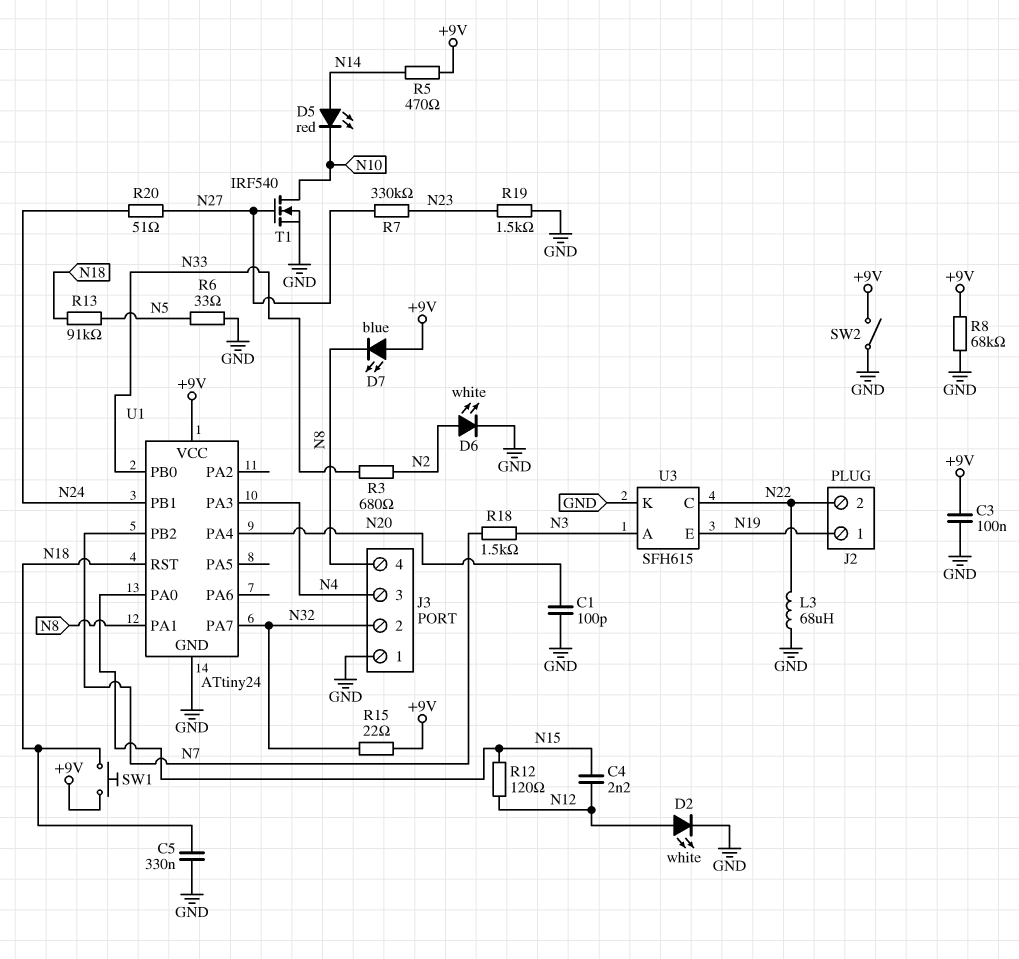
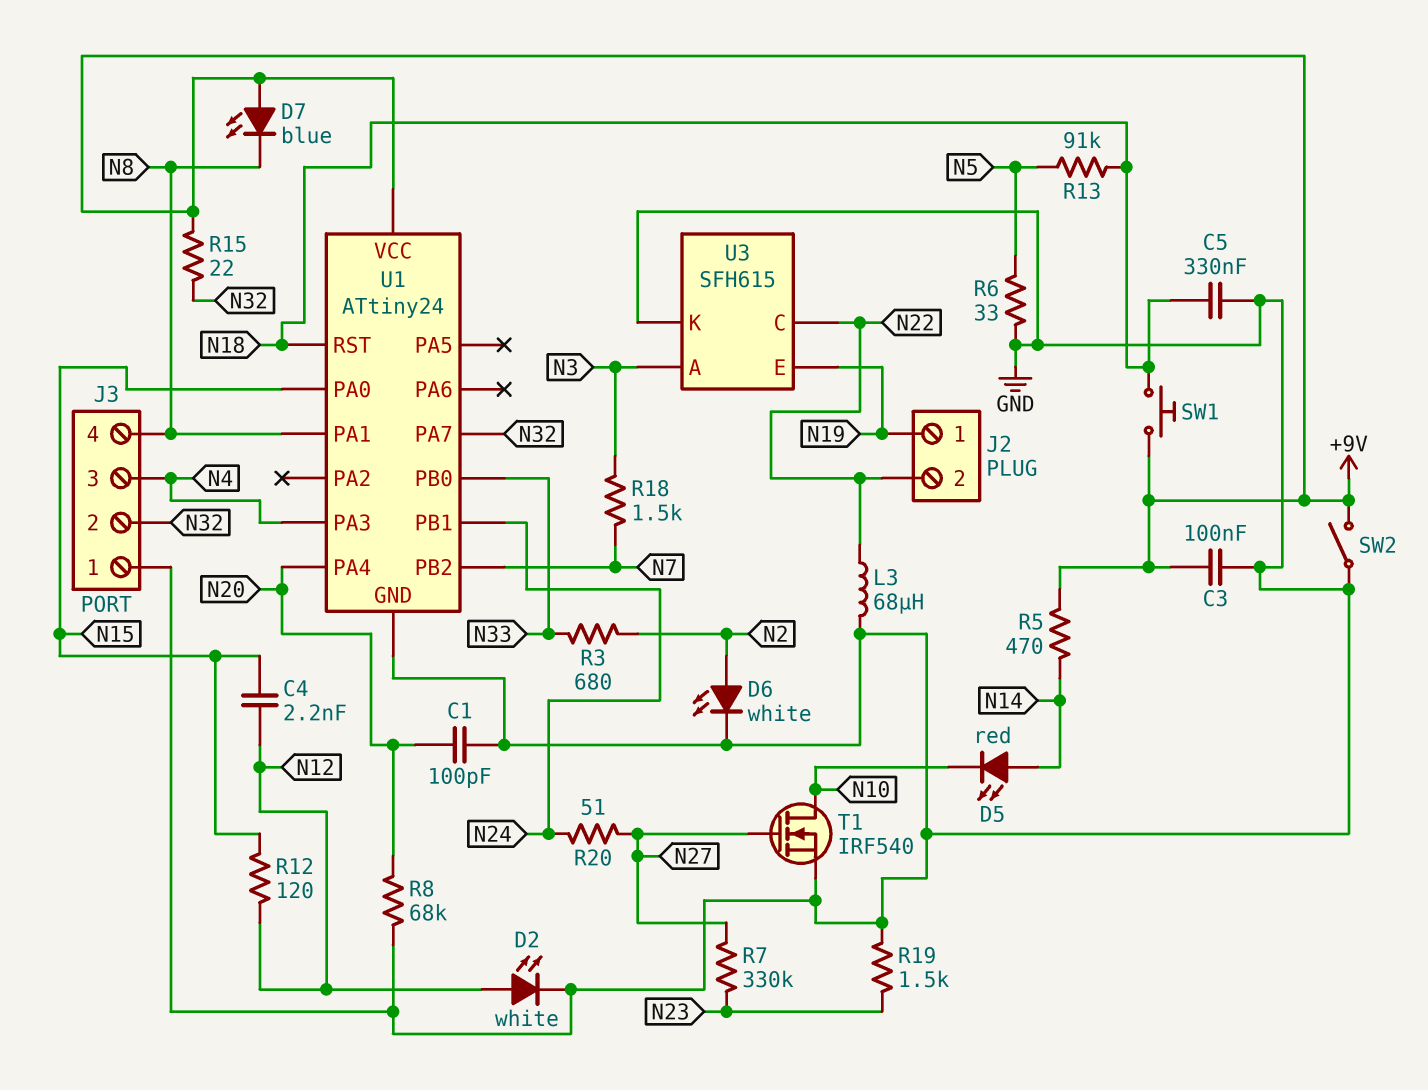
R8: 68k (+9V, GND) -> 68k (GND, N20)

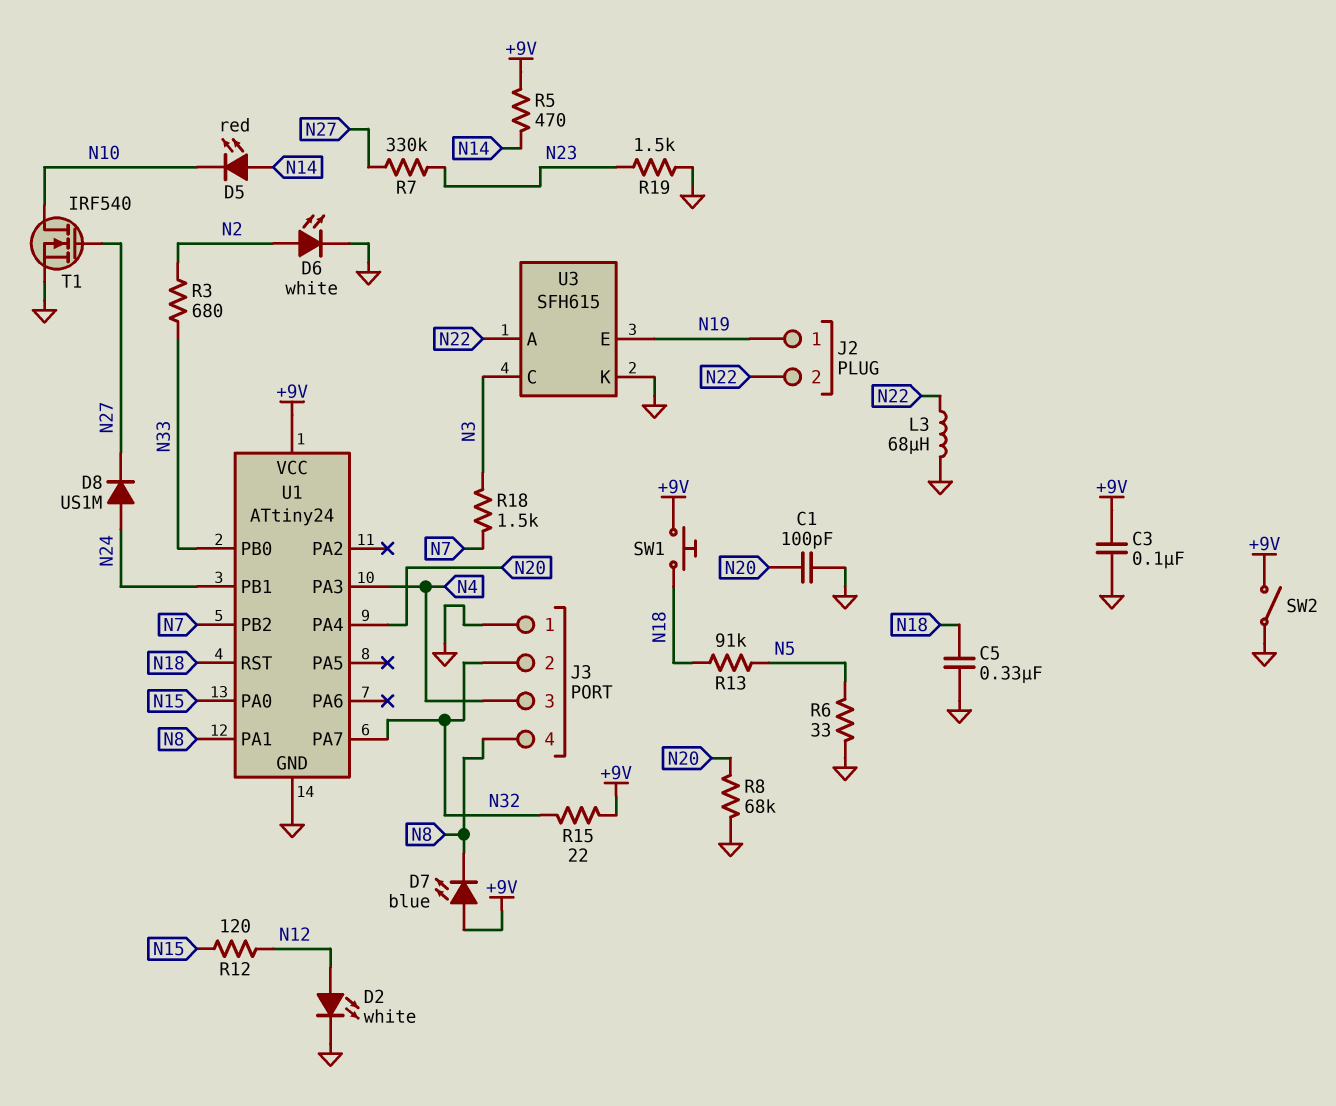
C4: 2.2nF (N12, N15) -> none
D8: none -> diode US1M (A N24, K N27)
R20: 51 (N24, N27) -> none
U3 pin A: N3 -> N22
U3 pin C: N22 -> N3

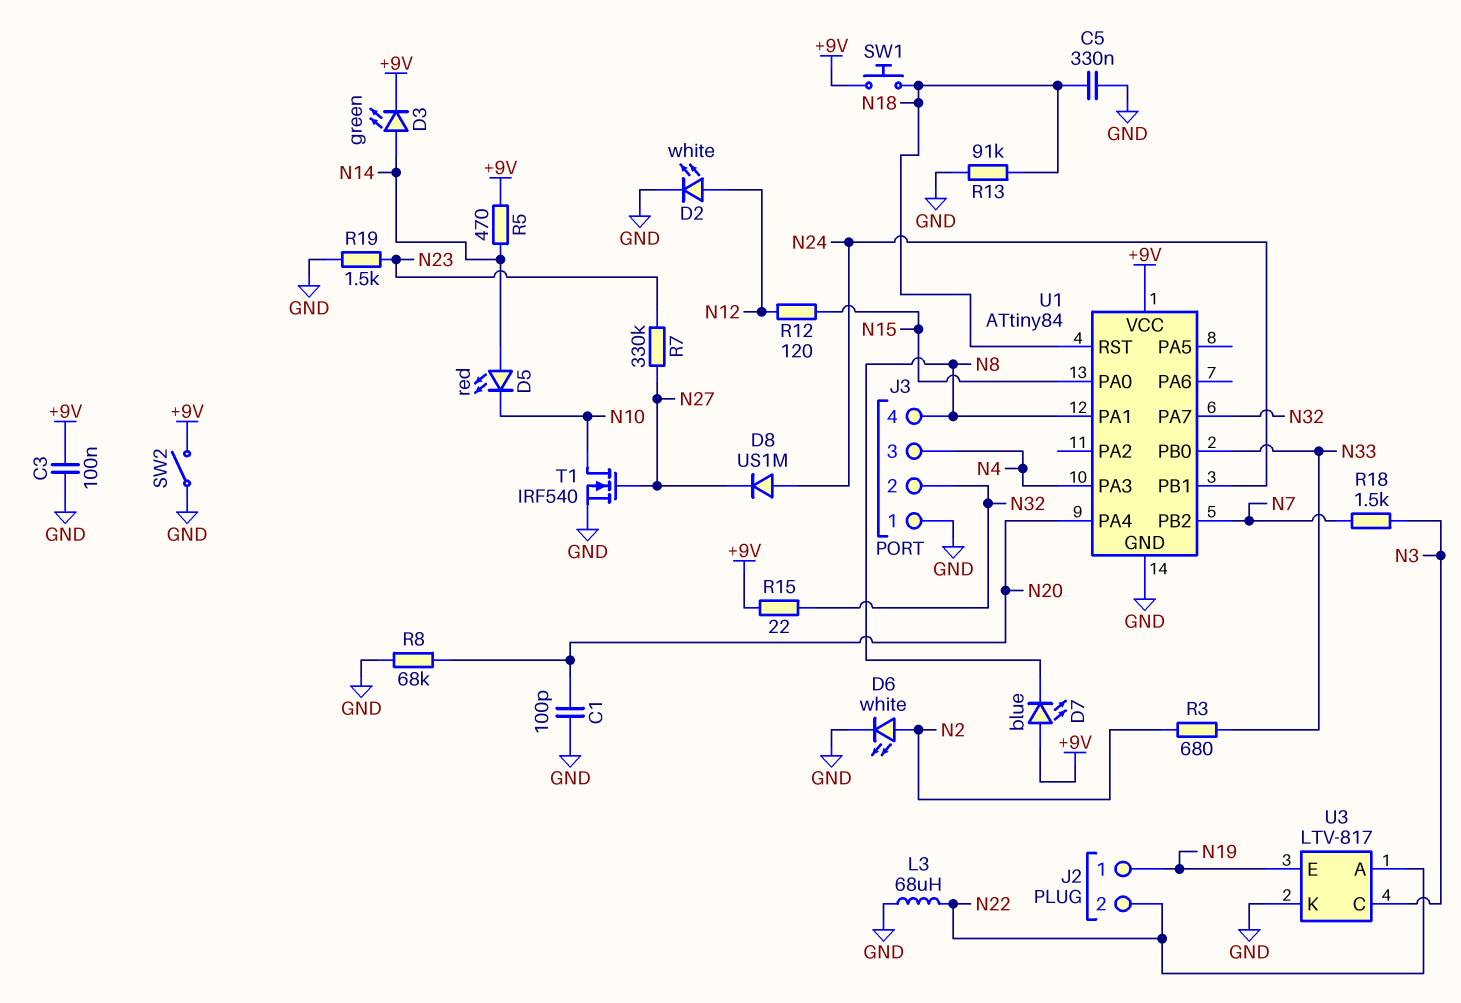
D3: none -> LED green (A N14, K +9V)
R6: 33 (GND, N5) -> none
R13: 91k (N5, N18) -> 91k (GND, N18)
U1: ATtiny24 -> ATtiny84
U3: SFH615 -> LTV-817

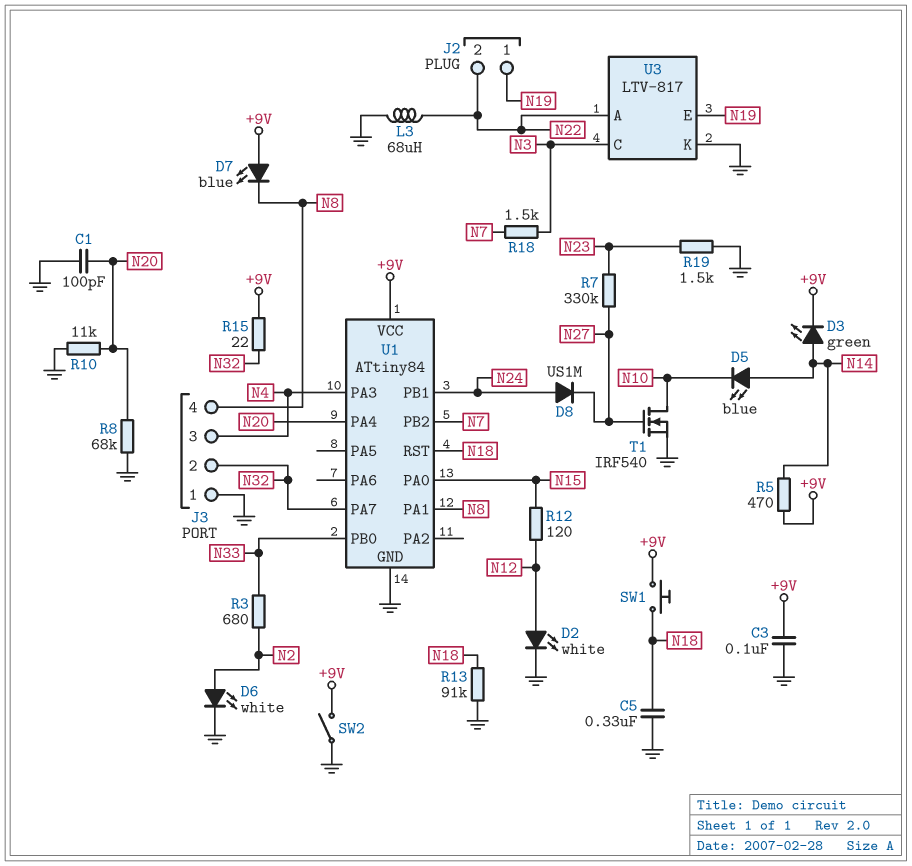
D5: LED red (A N14, K N10) -> LED blue (A N14, K N10)
R10: none -> 11k (GND, N20)

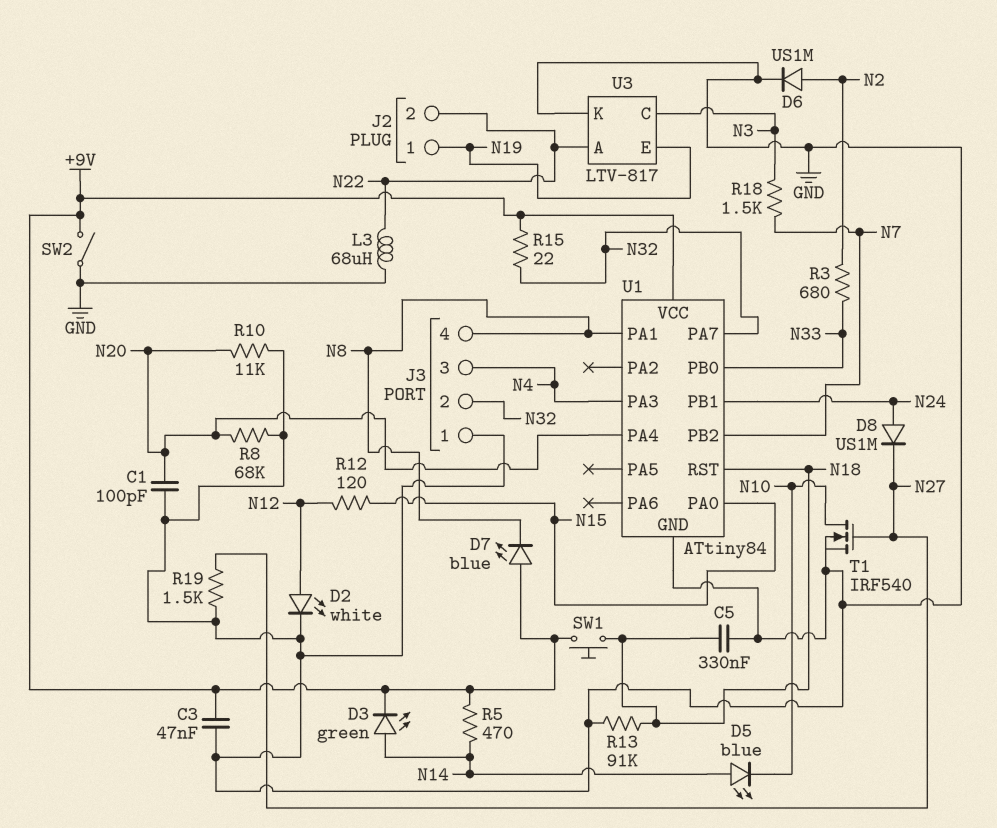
C3: 100nF (+9V, GND) -> 47nF (+9V, GND)
D6: LED white (A N2, K GND) -> diode US1M (A N2, K GND)
R7: 330k (N23, N27) -> none
R19: 1.5k (GND, N23) -> 1.5k (GND, N27)

